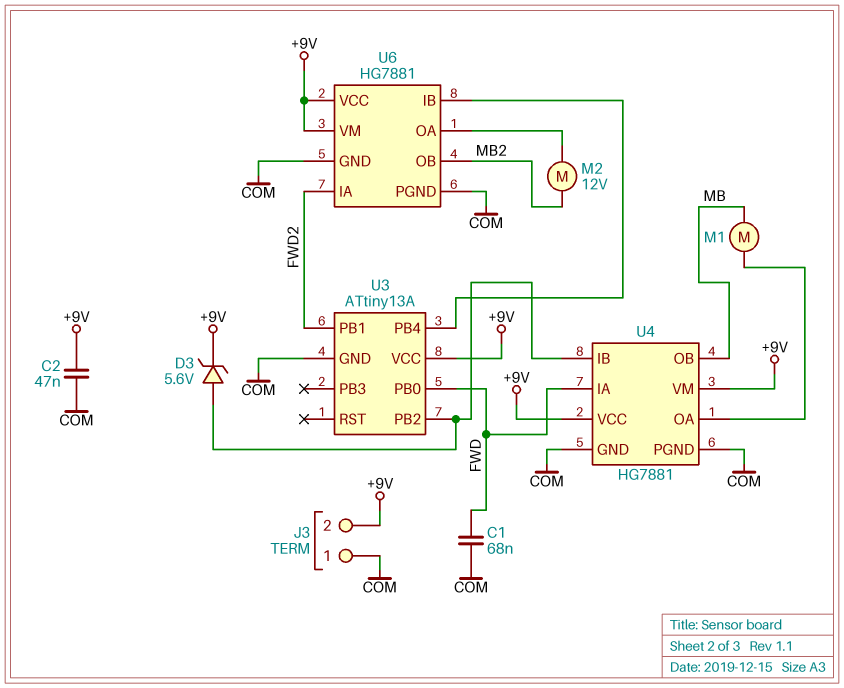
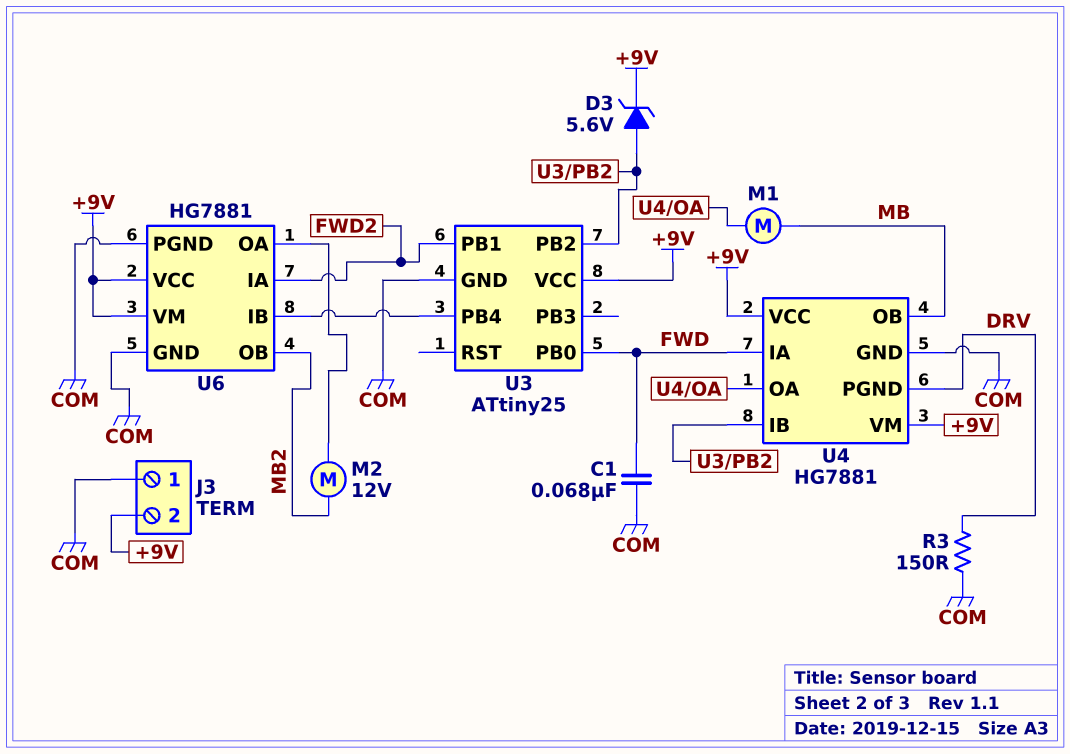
C2: 47nF (+9V, COM) -> none
R3: none -> 150 (COM, DRV)
U3: ATtiny13A -> ATtiny25
U4 pin PGND: COM -> DRV

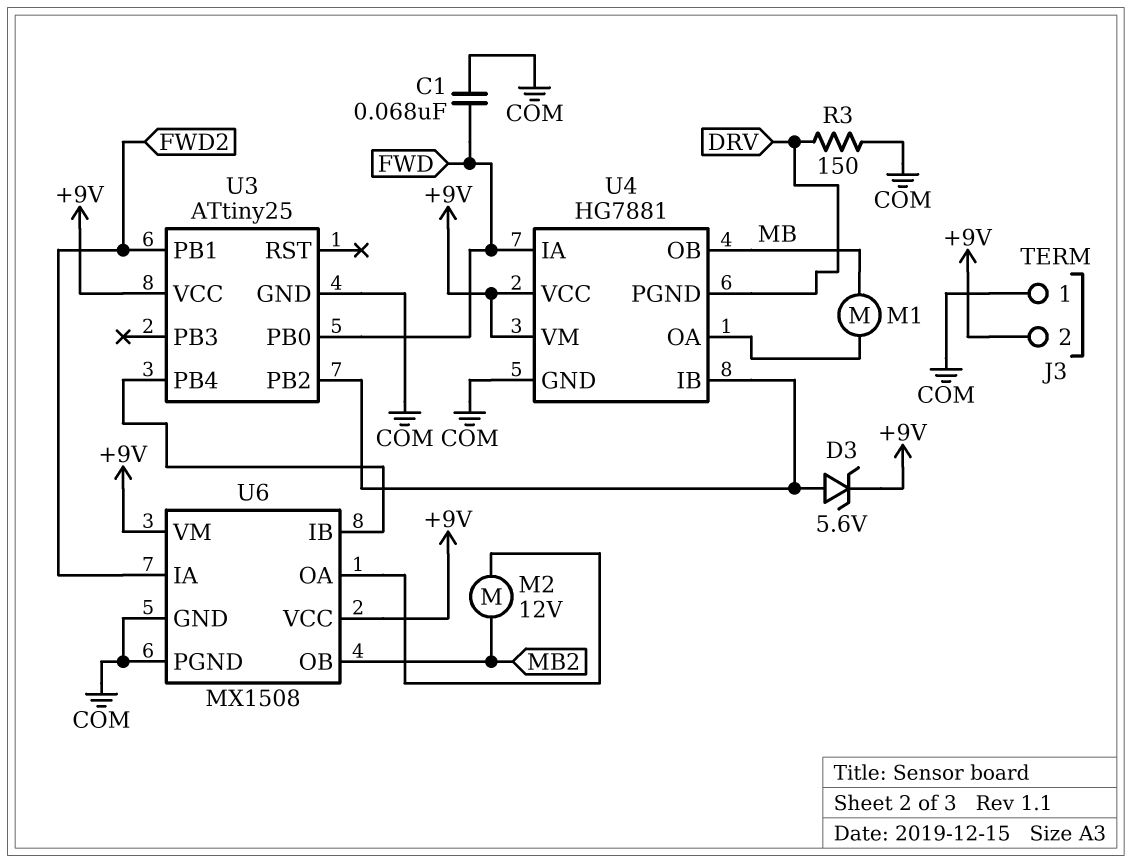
U6: HG7881 -> MX1508

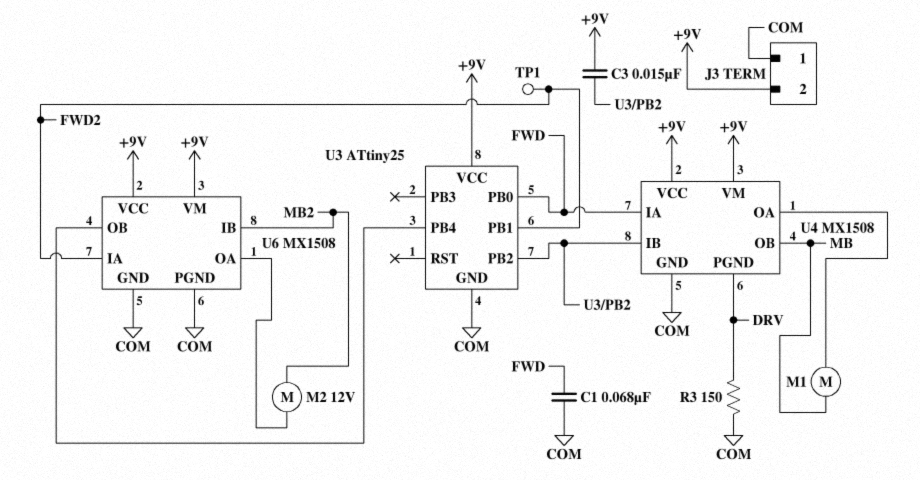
C3: none -> 15nF (+9V, U3/PB2)
D3: zener 5.6V (A U3/PB2, K +9V) -> none
TP1: none -> test point (FWD2)
U4: HG7881 -> MX1508
U6 pin IB: U3/PB4 -> MB2
U6 pin OB: MB2 -> U3/PB4

